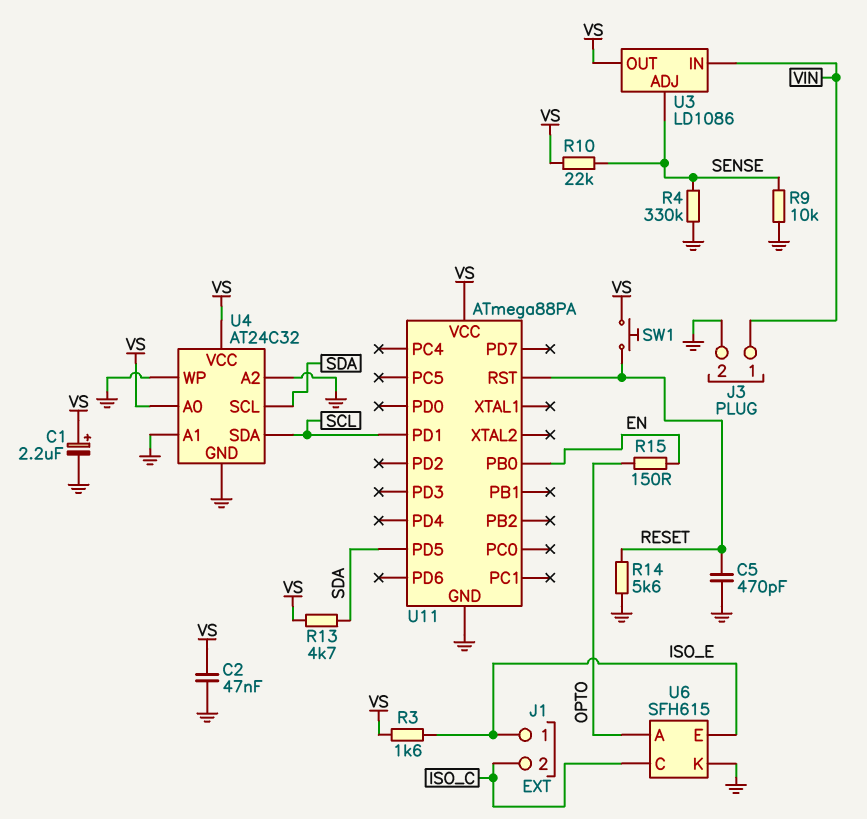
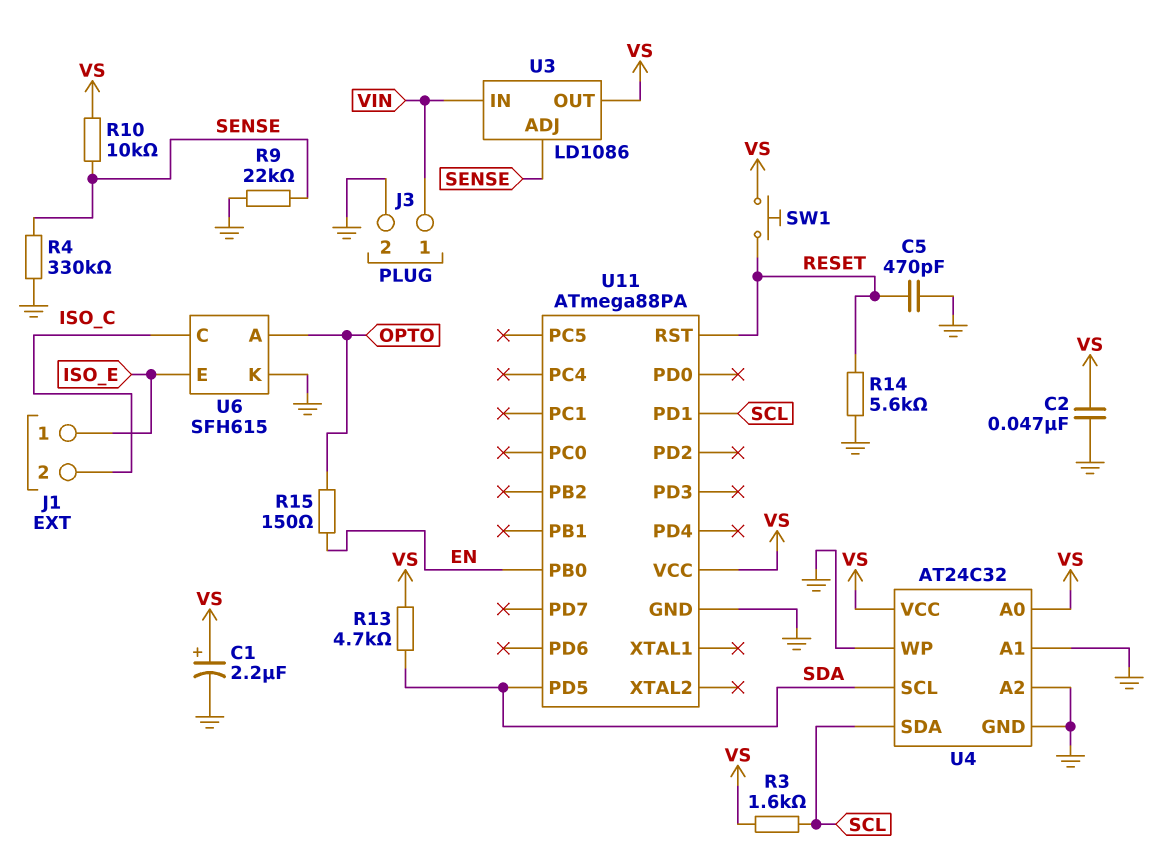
R3: 1.6k (ISO_E, VS) -> 1.6k (SCL, VS)
R9: 10k (GND, SENSE) -> 22k (GND, SENSE)
R10: 22k (SENSE, VS) -> 10k (SENSE, VS)

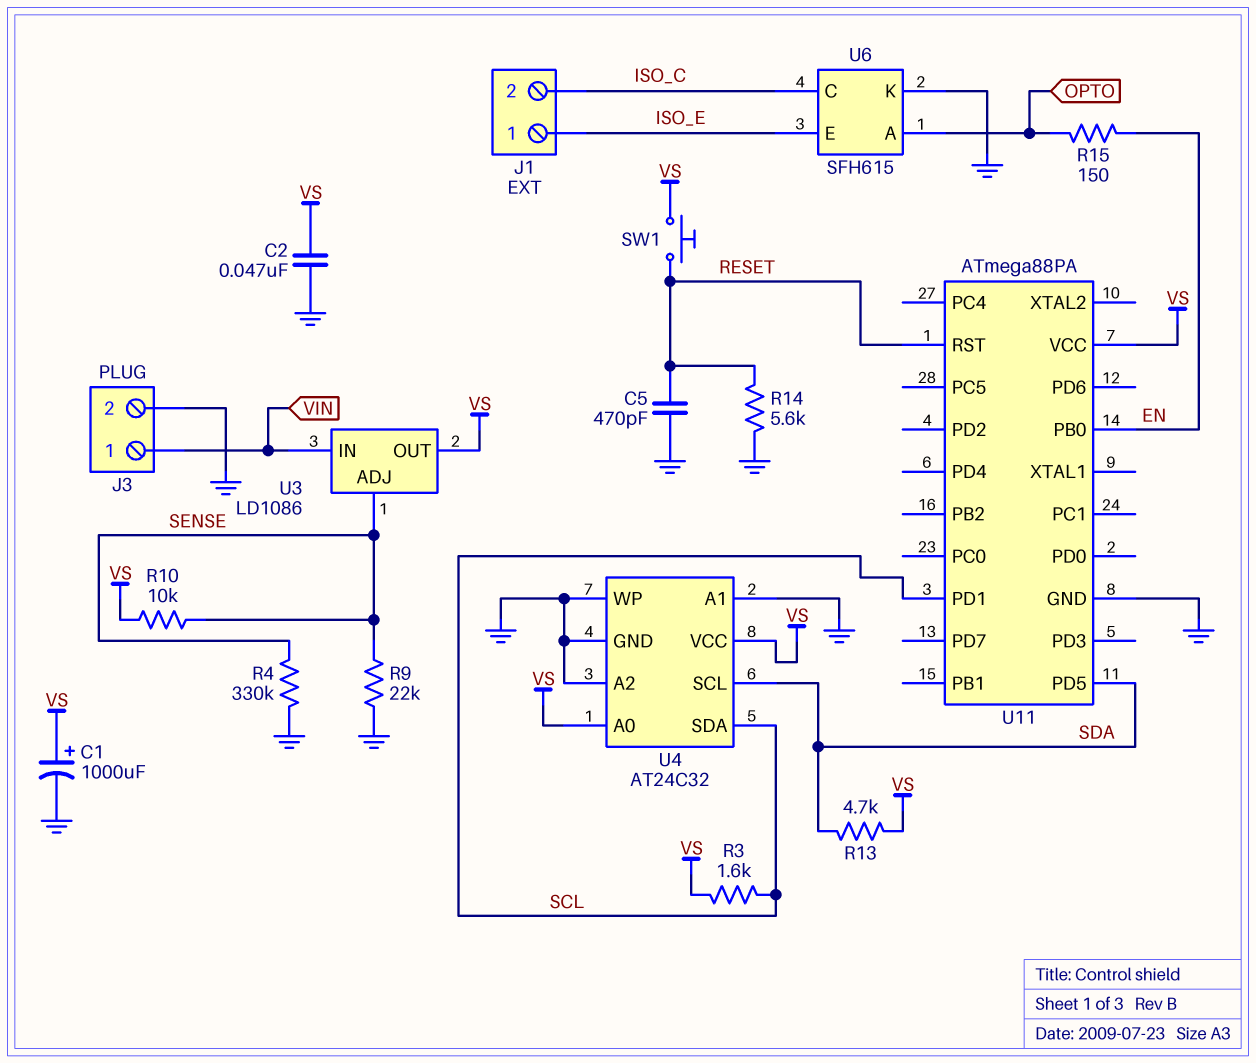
C1: 2.2uF (plus VS, minus GND) -> 1000uF (plus VS, minus GND)

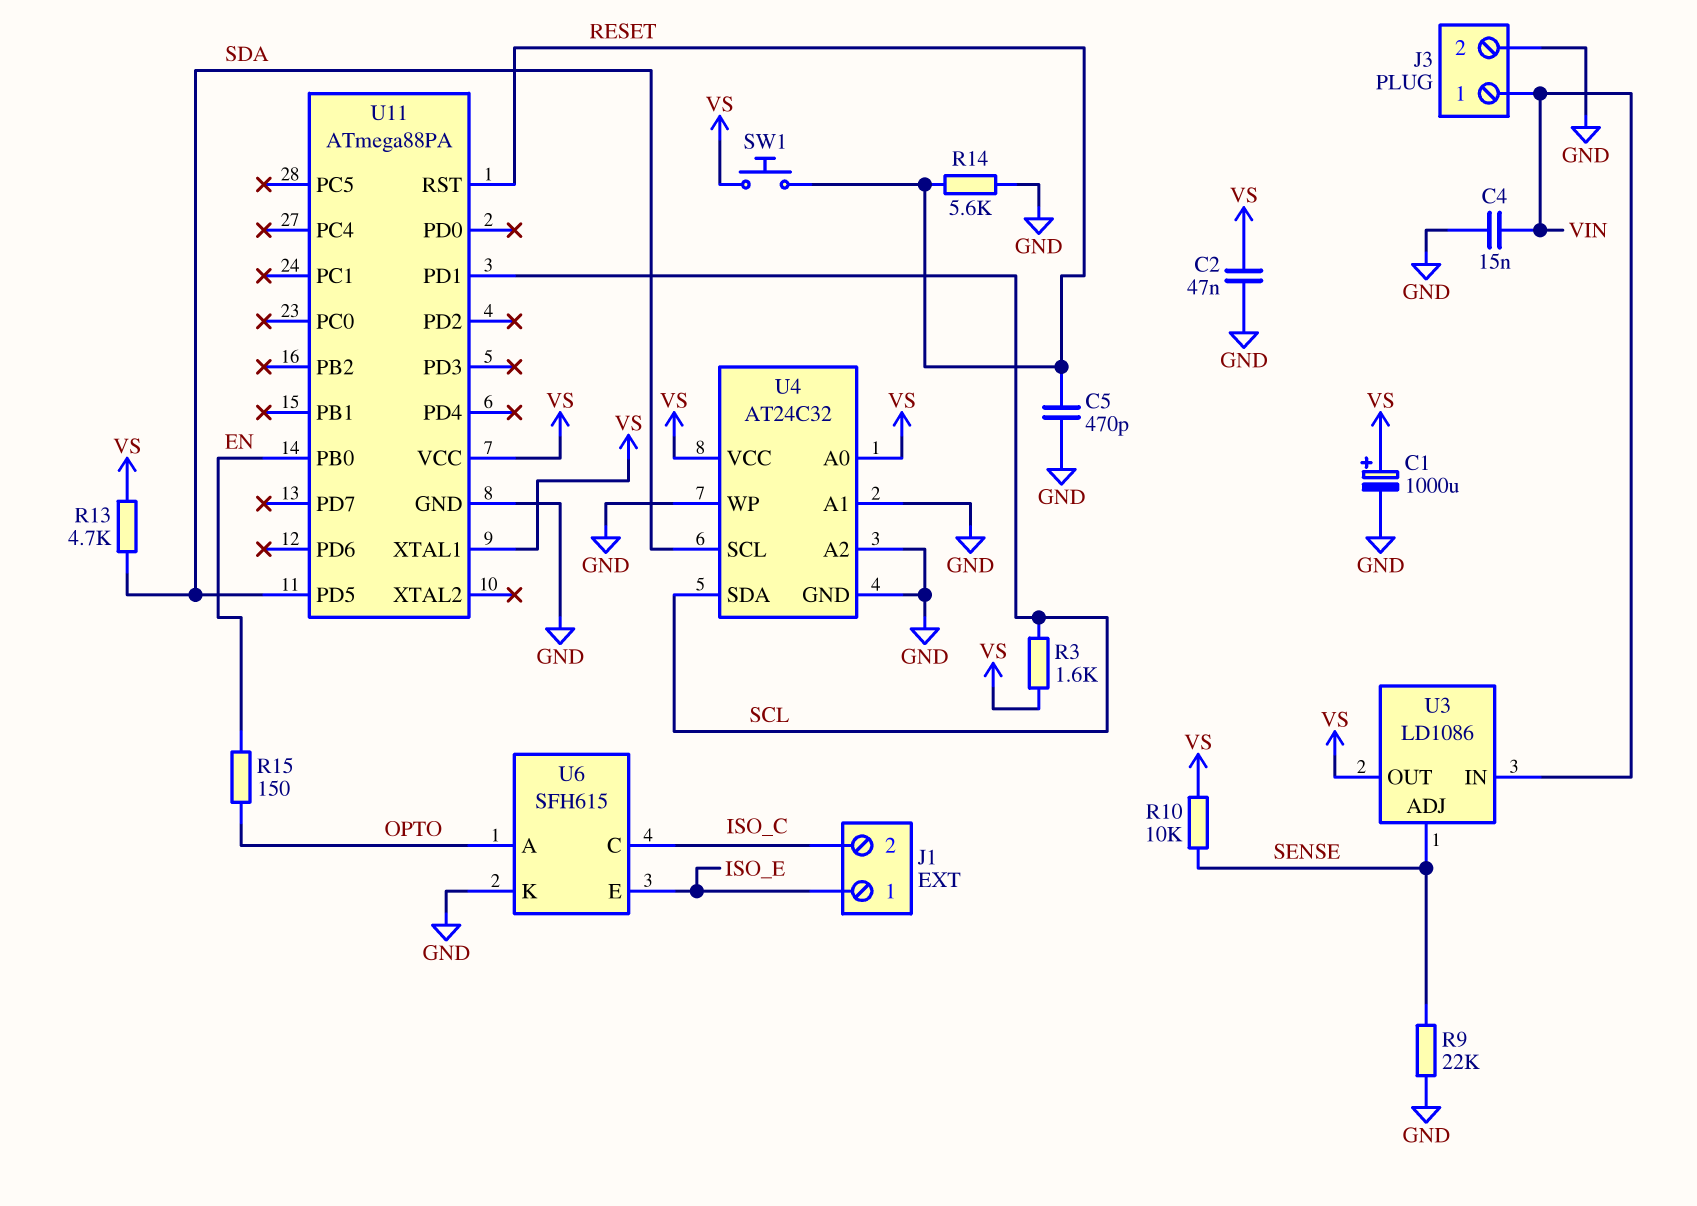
C4: none -> 15nF (GND, VIN)
R4: 330k (GND, SENSE) -> none
U11 pin XTAL1: none -> VS

